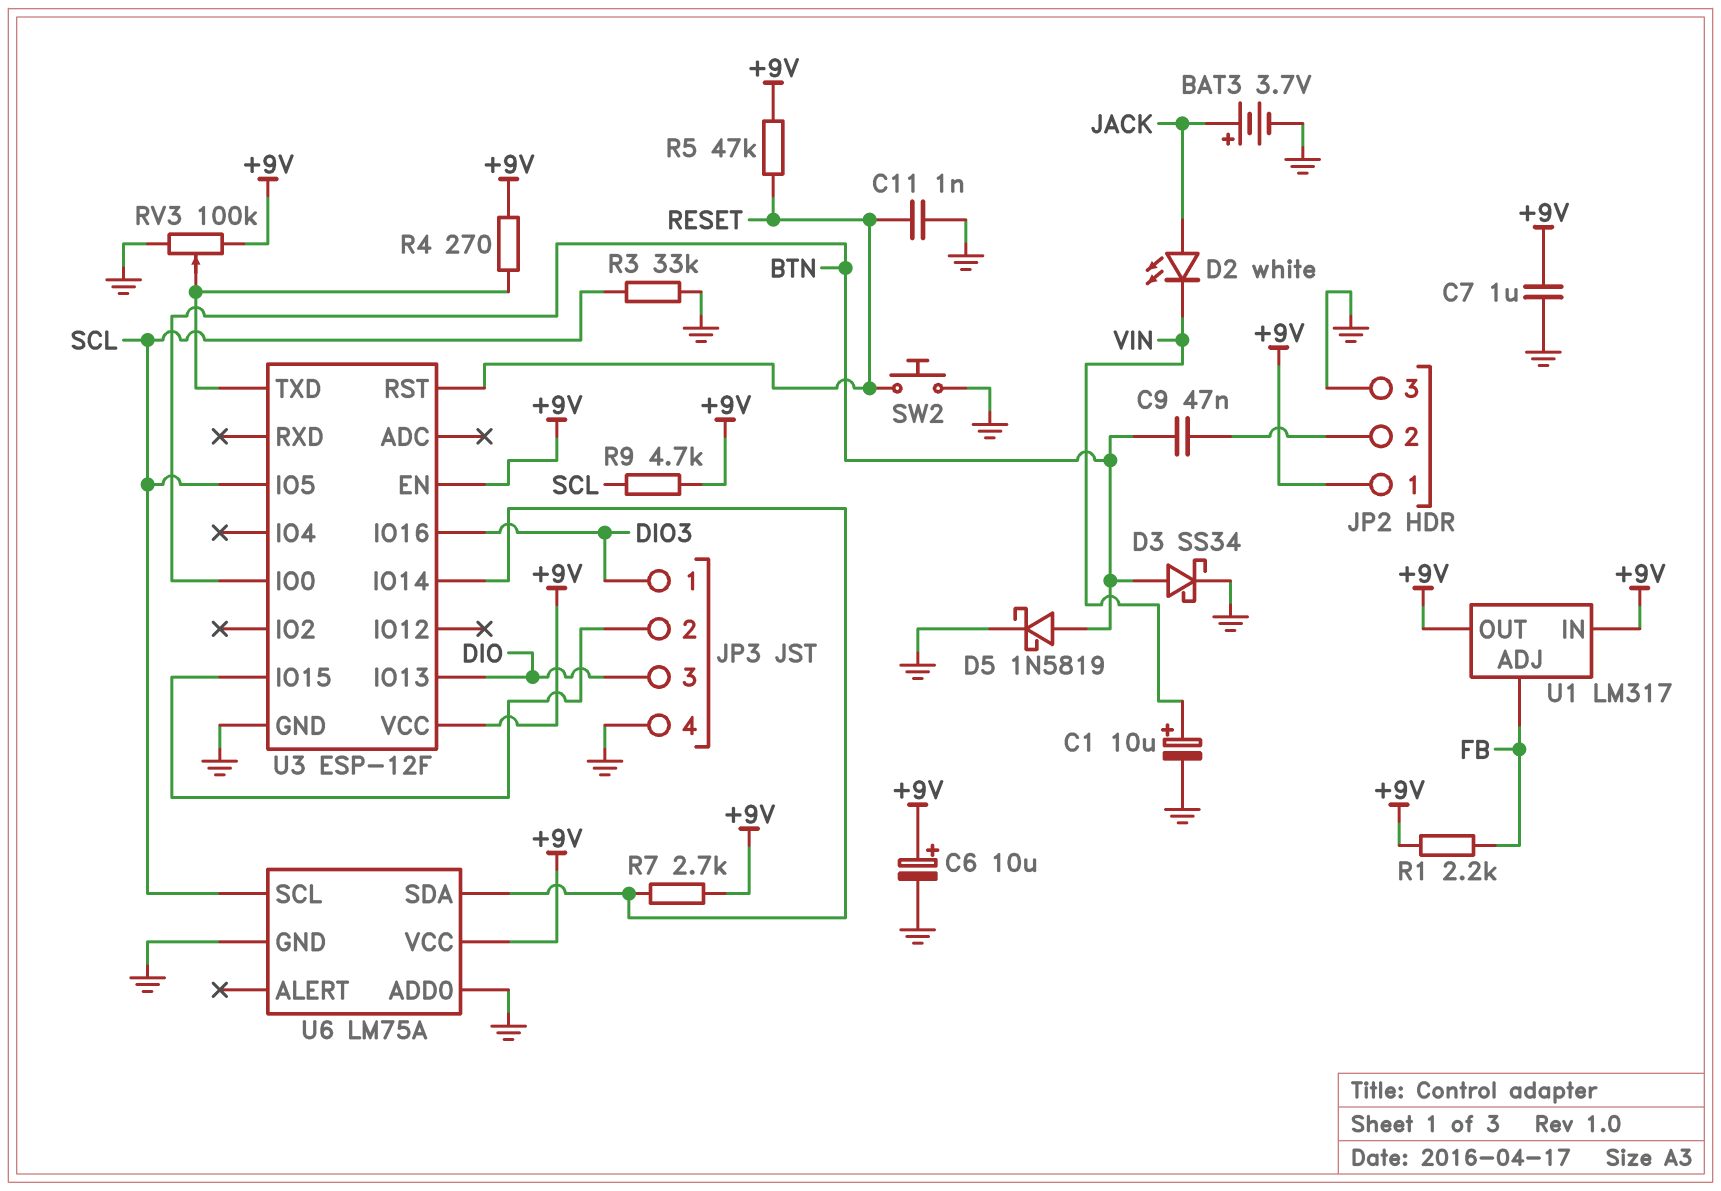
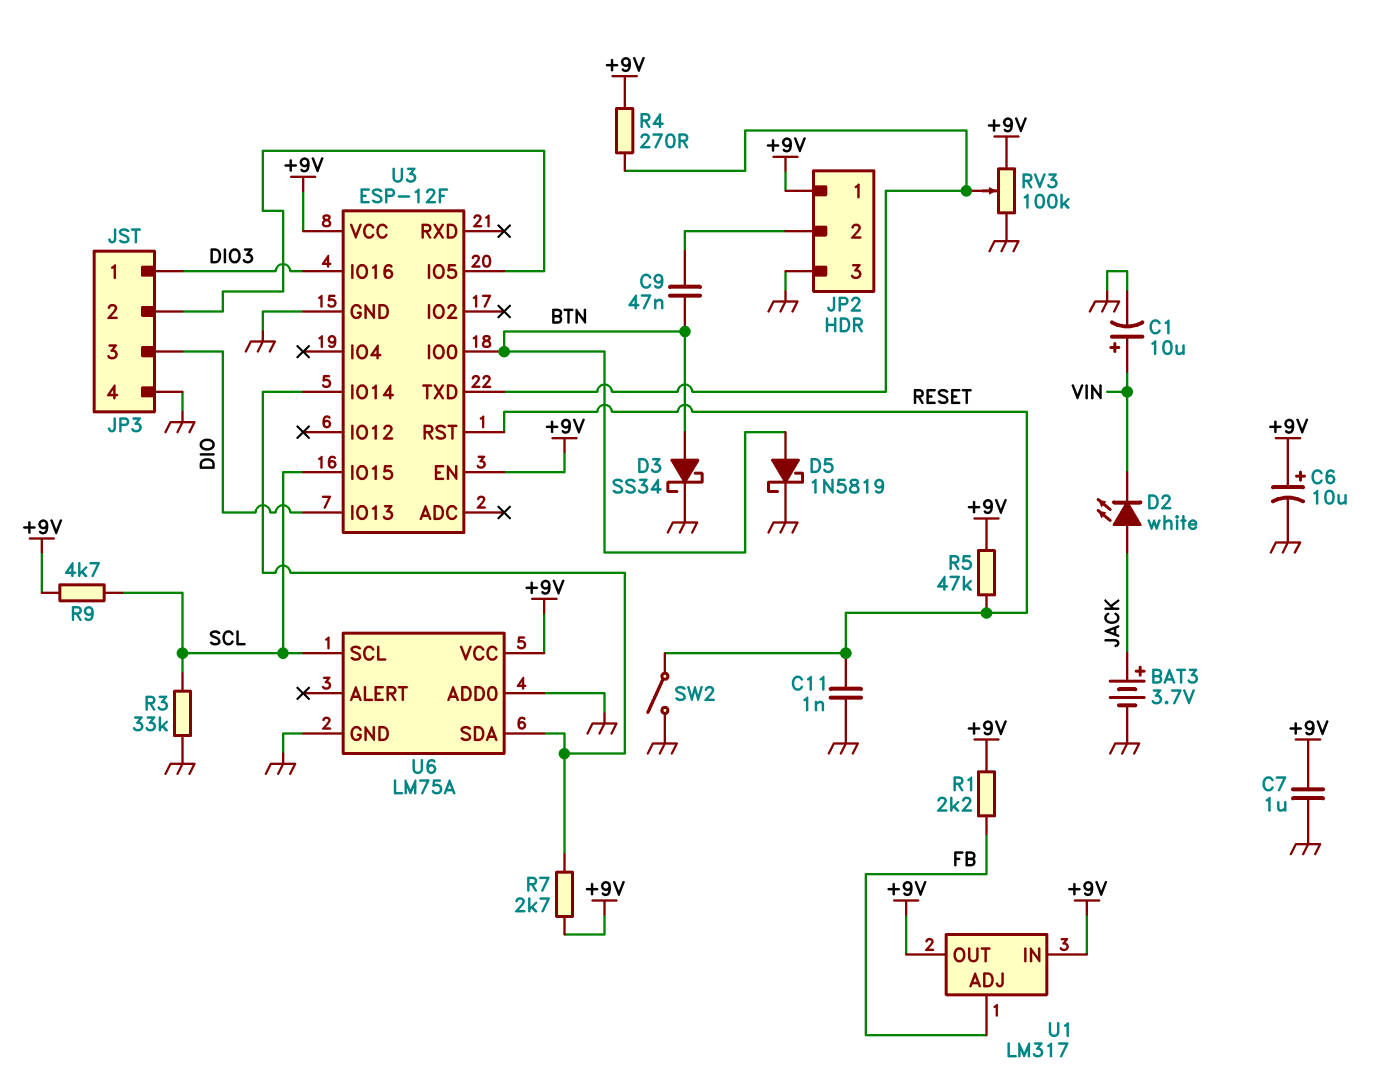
SW2: button (GND, RESET) -> switch (GND, RESET)
U3 pin IO5: SCL -> JP3/2
U3 pin IO15: JP3/2 -> SCL

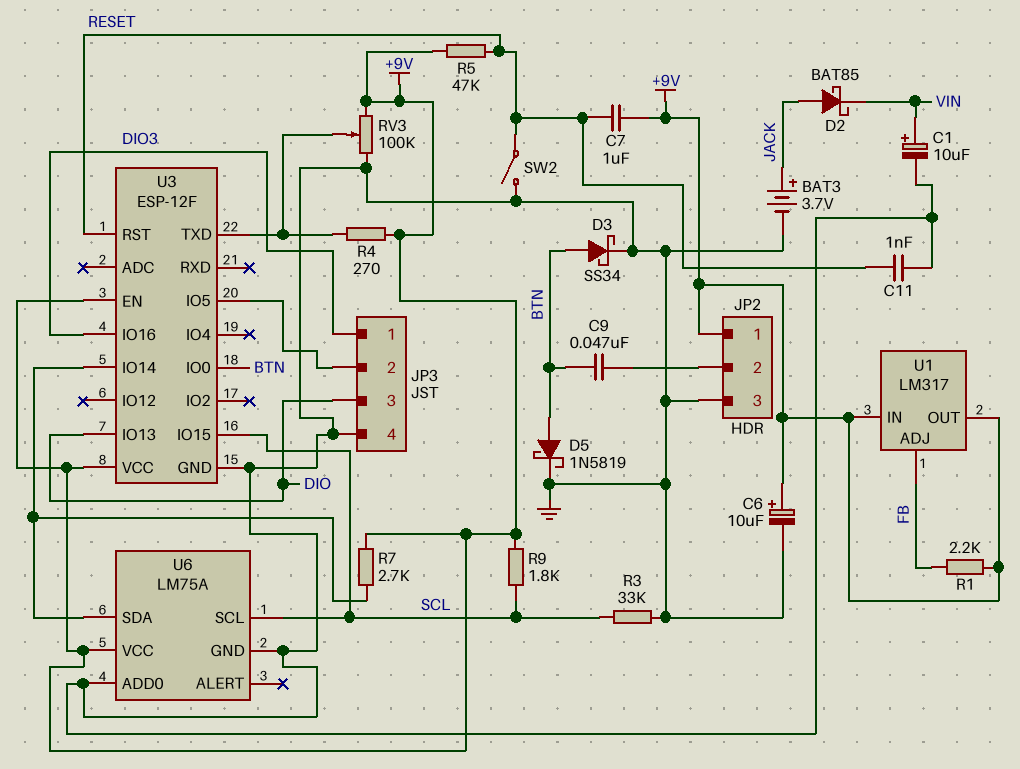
C7: 1uF (+9V, GND) -> 1uF (+9V, RESET)
D2: LED white (A JACK, K VIN) -> schottky BAT85 (A JACK, K VIN)
R9: 4.7k (+9V, SCL) -> 1.8k (+9V, SCL)

